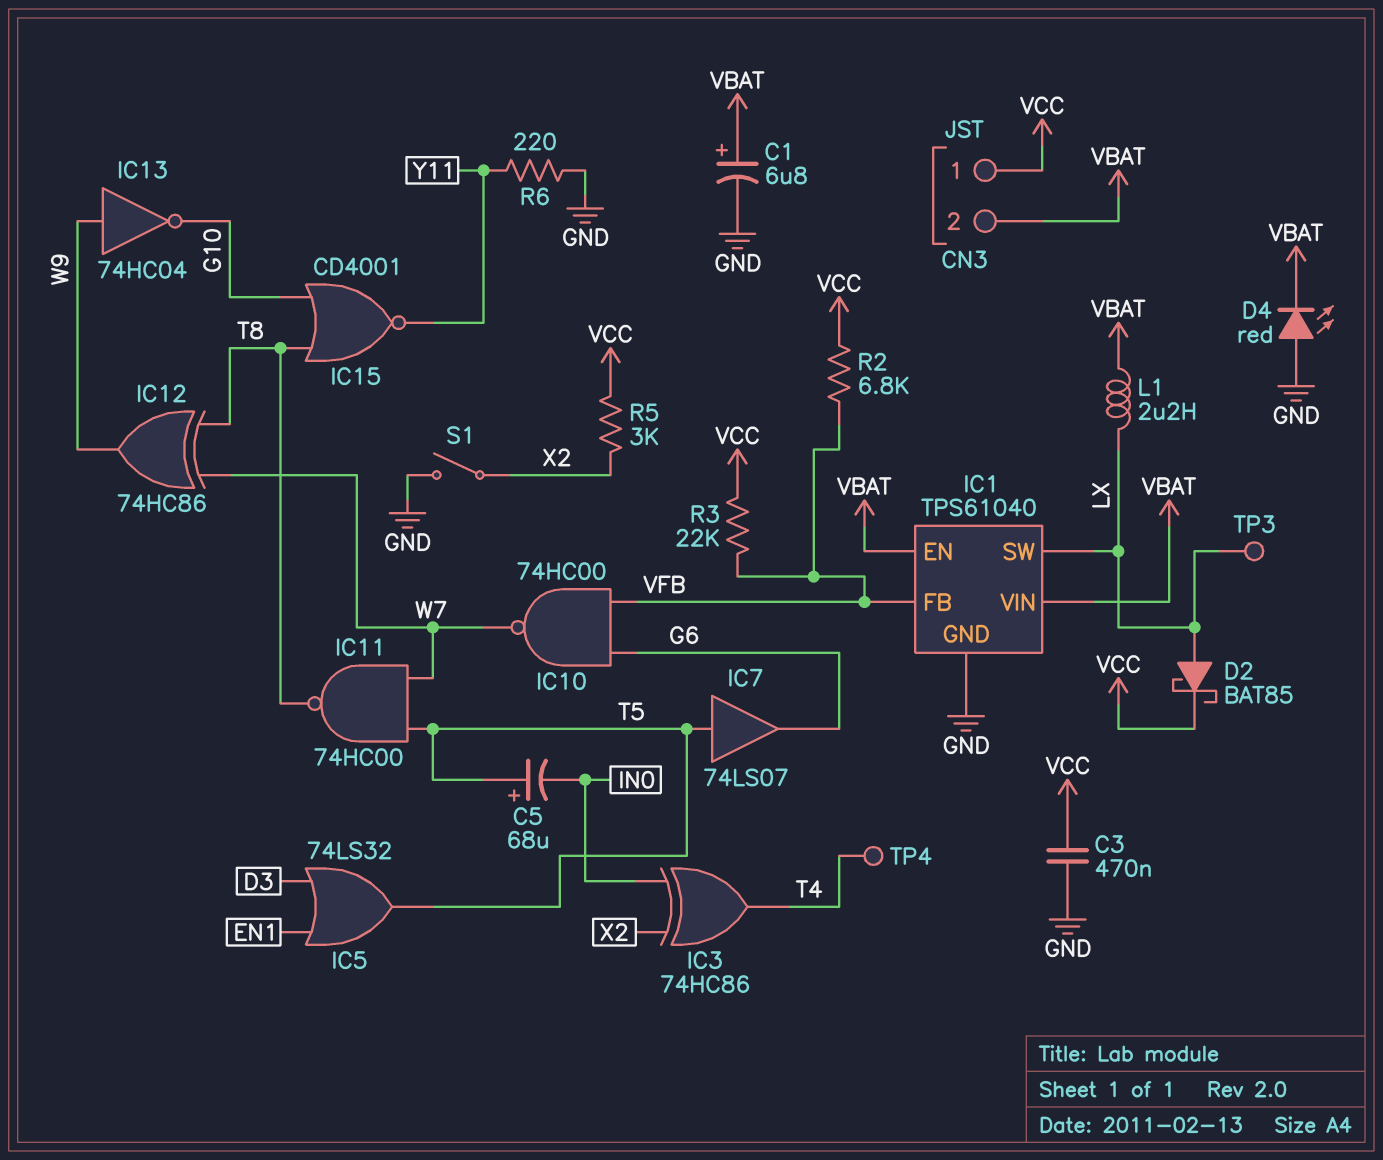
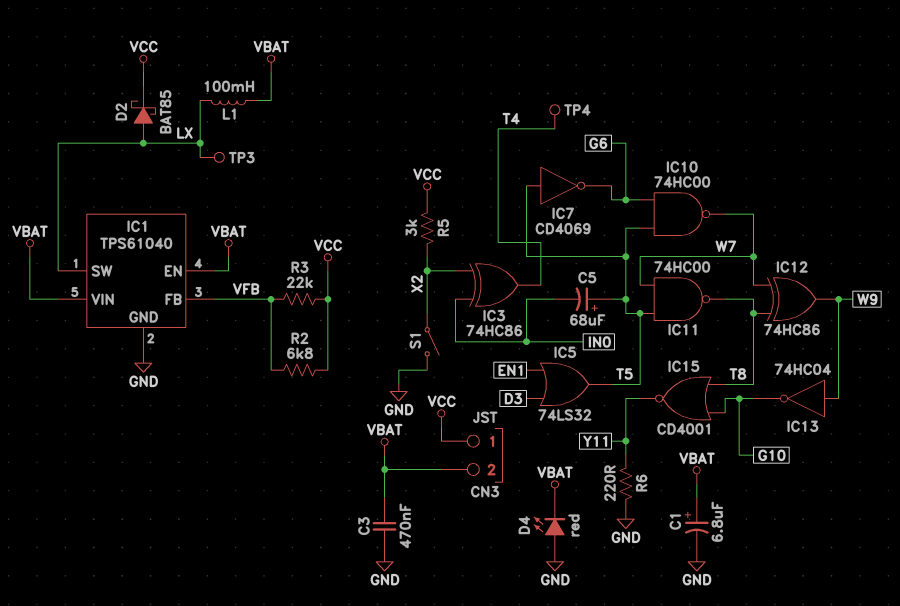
C3: 470nF (GND, VCC) -> 470nF (GND, VBAT)
IC7: buffer 74LS07 (in T5, out G6) -> NOT CD4069 (in T5, out G6)
IC10: NAND 74HC00 (in G6, in VFB, out W7) -> NAND 74HC00 (in G6, in T5, out W7)
L1: 2.2uH (LX, VBAT) -> 100mH (LX, VBAT)

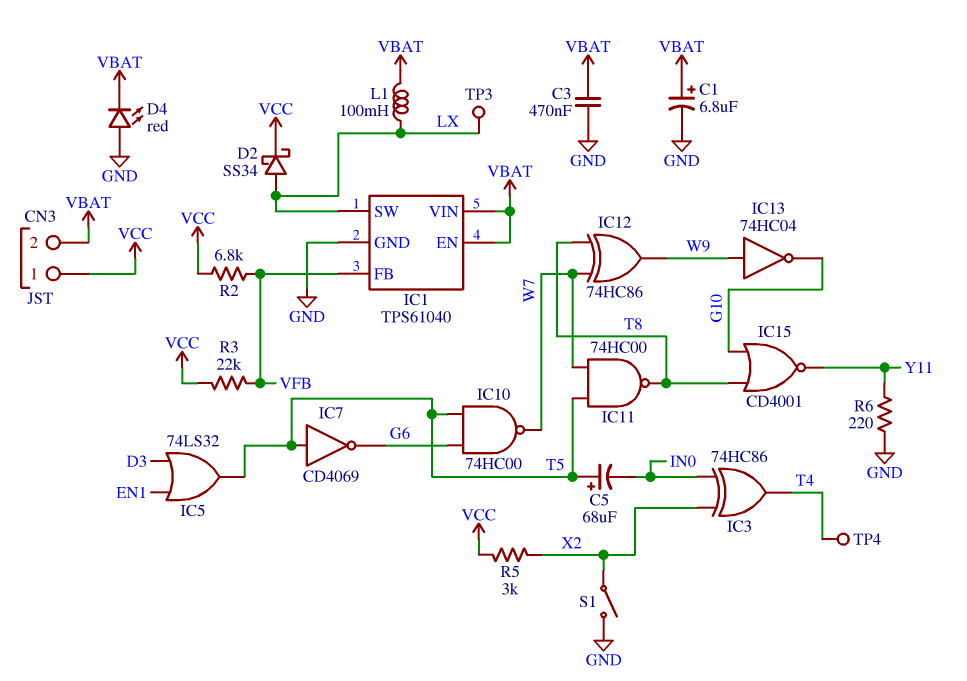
D2: schottky BAT85 (A LX, K VCC) -> schottky SS34 (A LX, K VCC)

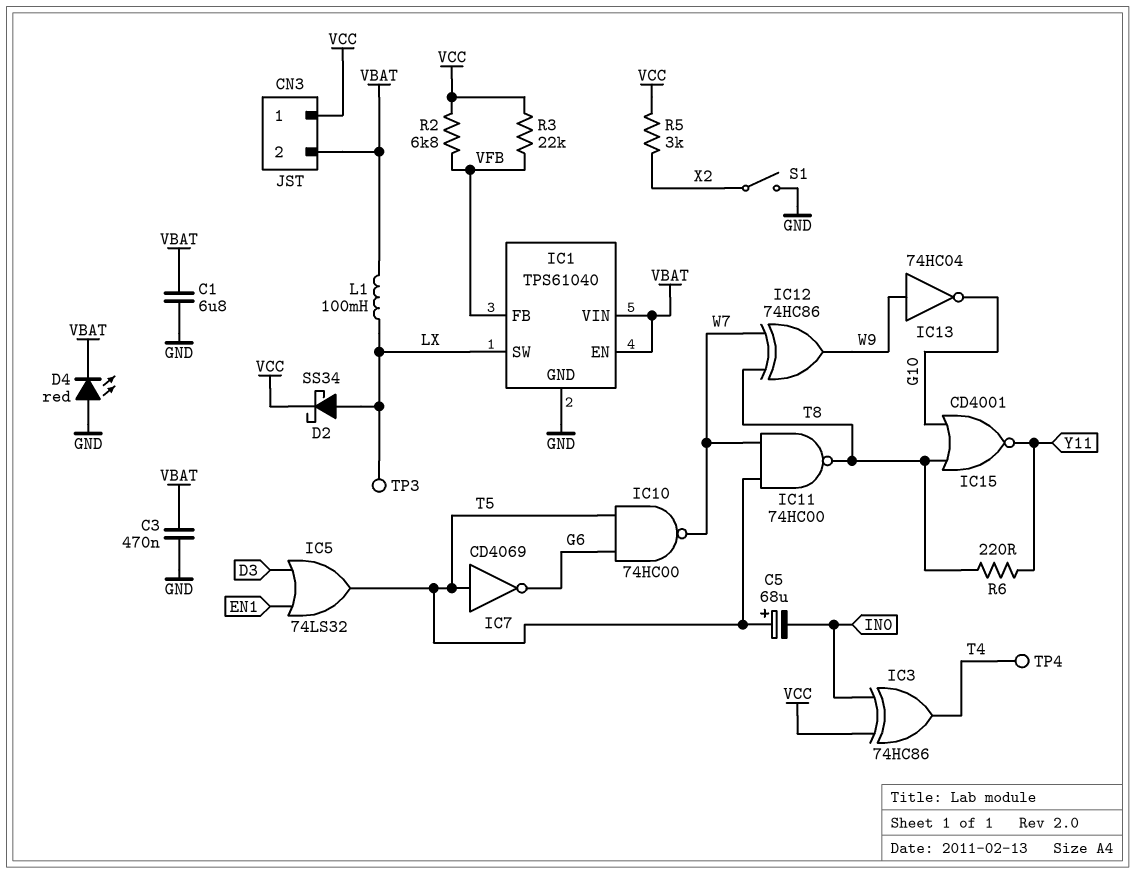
C1: 6.8uF (plus VBAT, minus GND) -> 6.8uF (GND, VBAT)
IC3: XOR 74HC86 (in IN0, in X2, out T4) -> XOR 74HC86 (in IN0, in VCC, out T4)
R6: 220 (GND, Y11) -> 220 (T8, Y11)

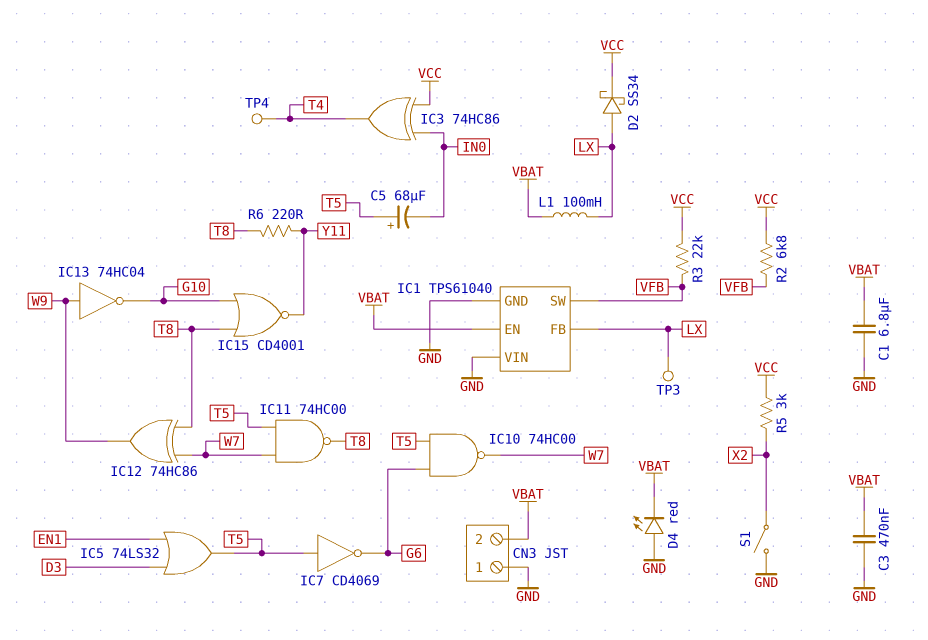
CN3 pin 1: VCC -> GND
IC1 pin FB: VFB -> LX
IC1 pin SW: LX -> VFB
IC1 pin VIN: VBAT -> GND

